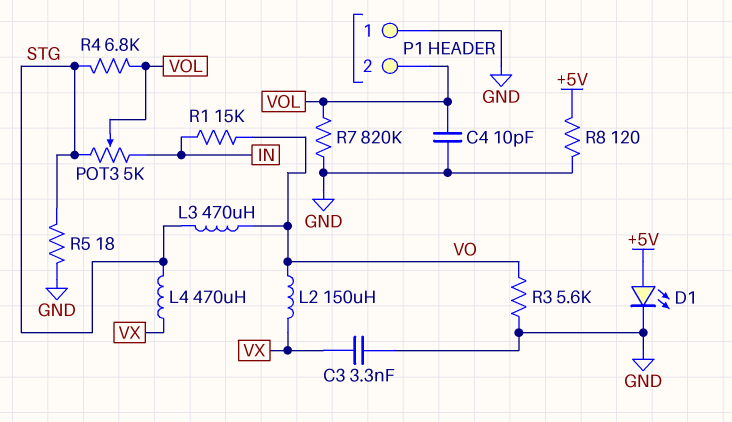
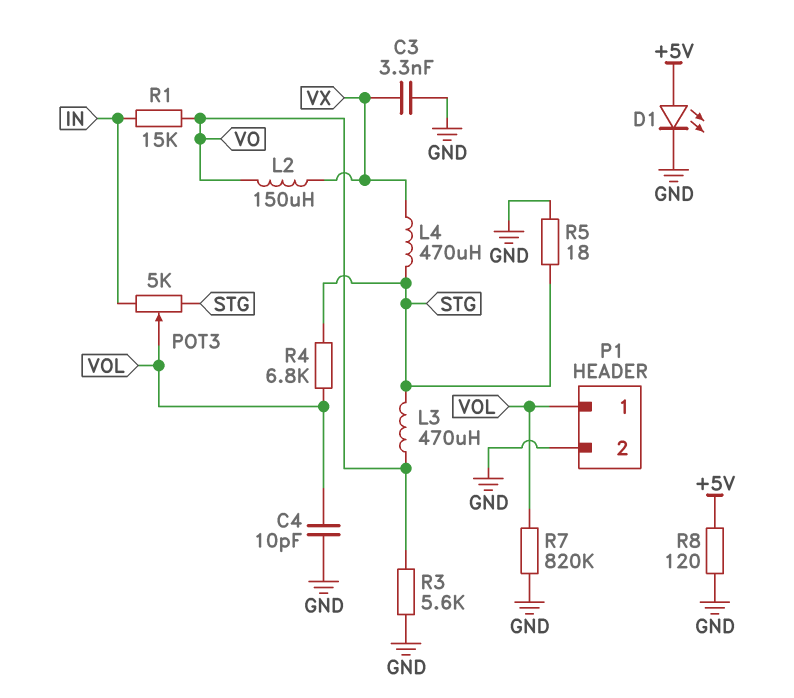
P1 pin 1: GND -> VOL
P1 pin 2: VOL -> GND

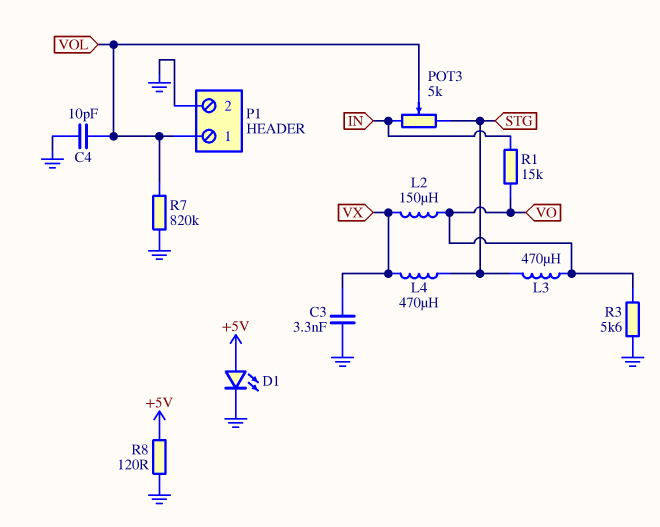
R4: 6.8k (STG, VOL) -> none
R5: 18 (GND, STG) -> none

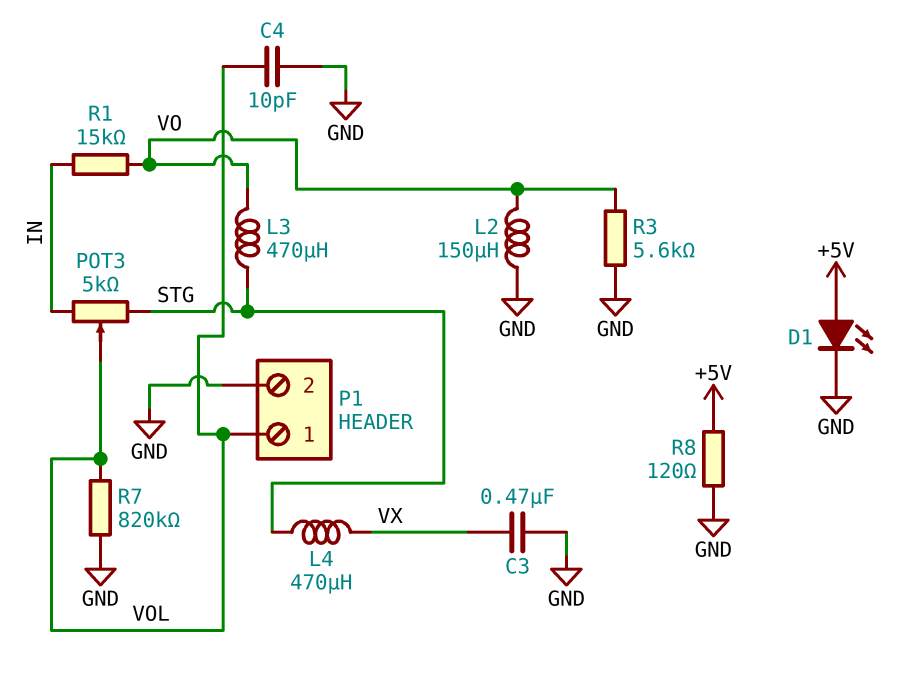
C3: 3.3nF (GND, VX) -> 470nF (GND, VX)
L2: 150uH (VO, VX) -> 150uH (GND, VO)

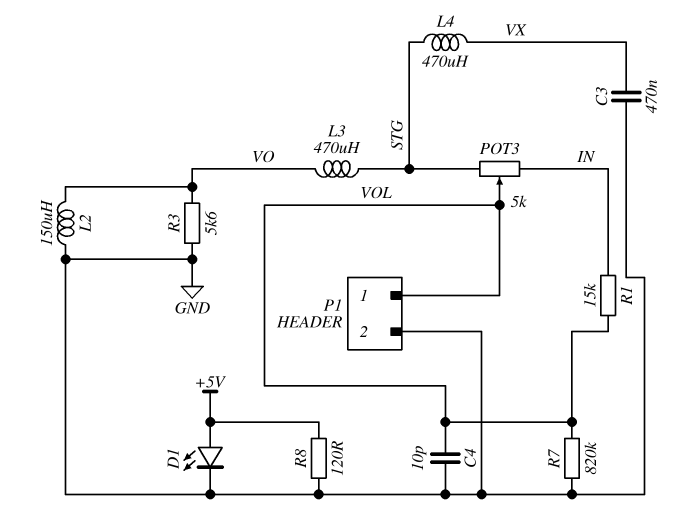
R1: 15k (IN, VO) -> 15k (IN, VOL)

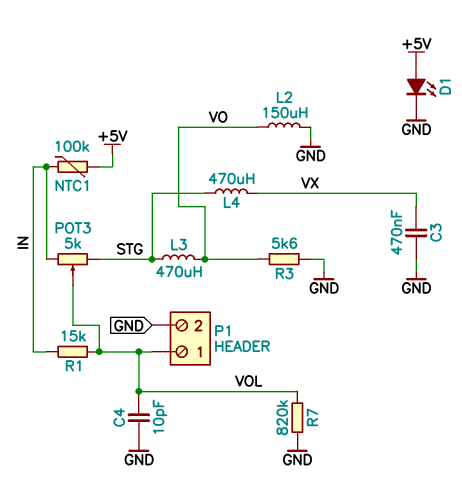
NTC1: none -> 100k (+5V, IN)
R8: 120 (+5V, GND) -> none

